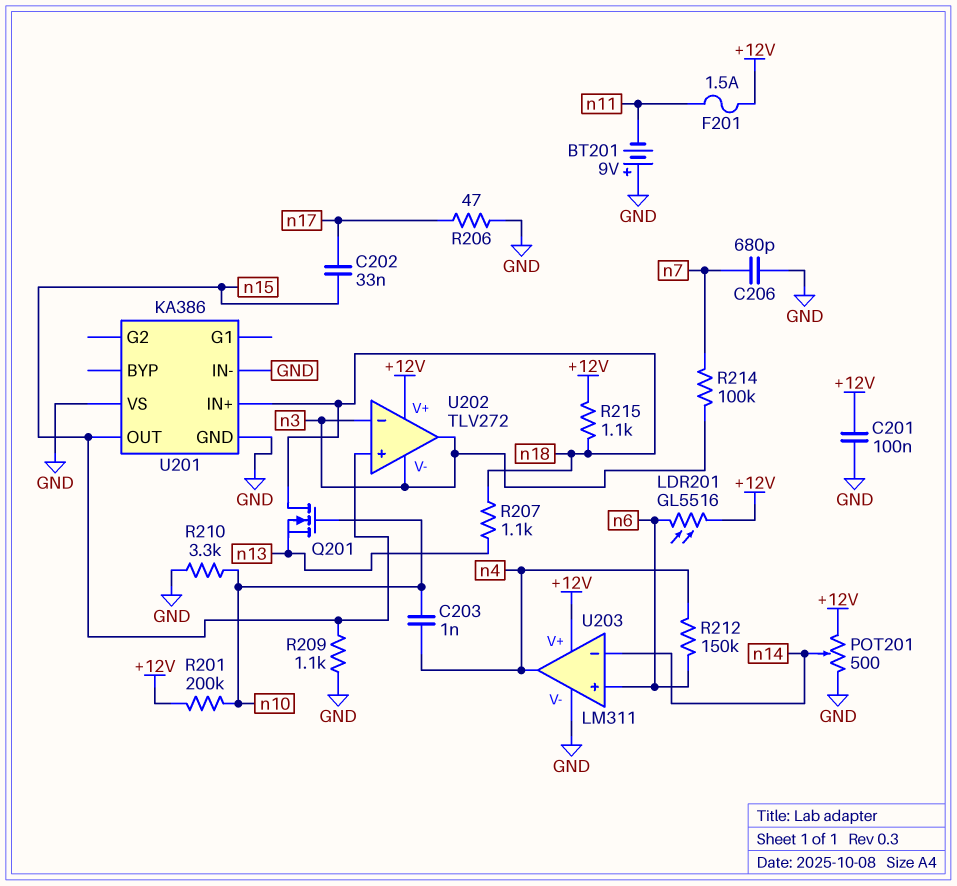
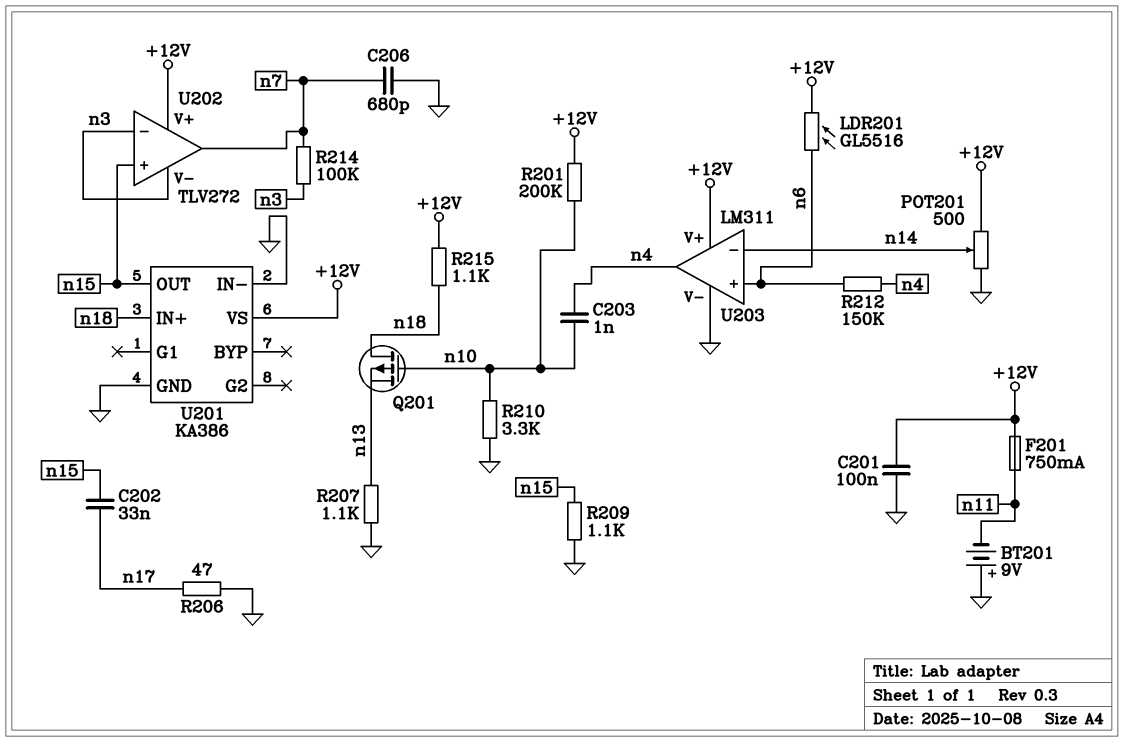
F201: 1.5A (+12V, n11) -> 750mA (+12V, n11)
Q201: NMOS (G n10, D n18, S n13) -> PMOS (G n10, D n18, S n13)
R207: 1.1k (n13, n18) -> 1.1k (GND, n13)
U201 pin VS: GND -> +12V
U202 pin out: n3 -> n7

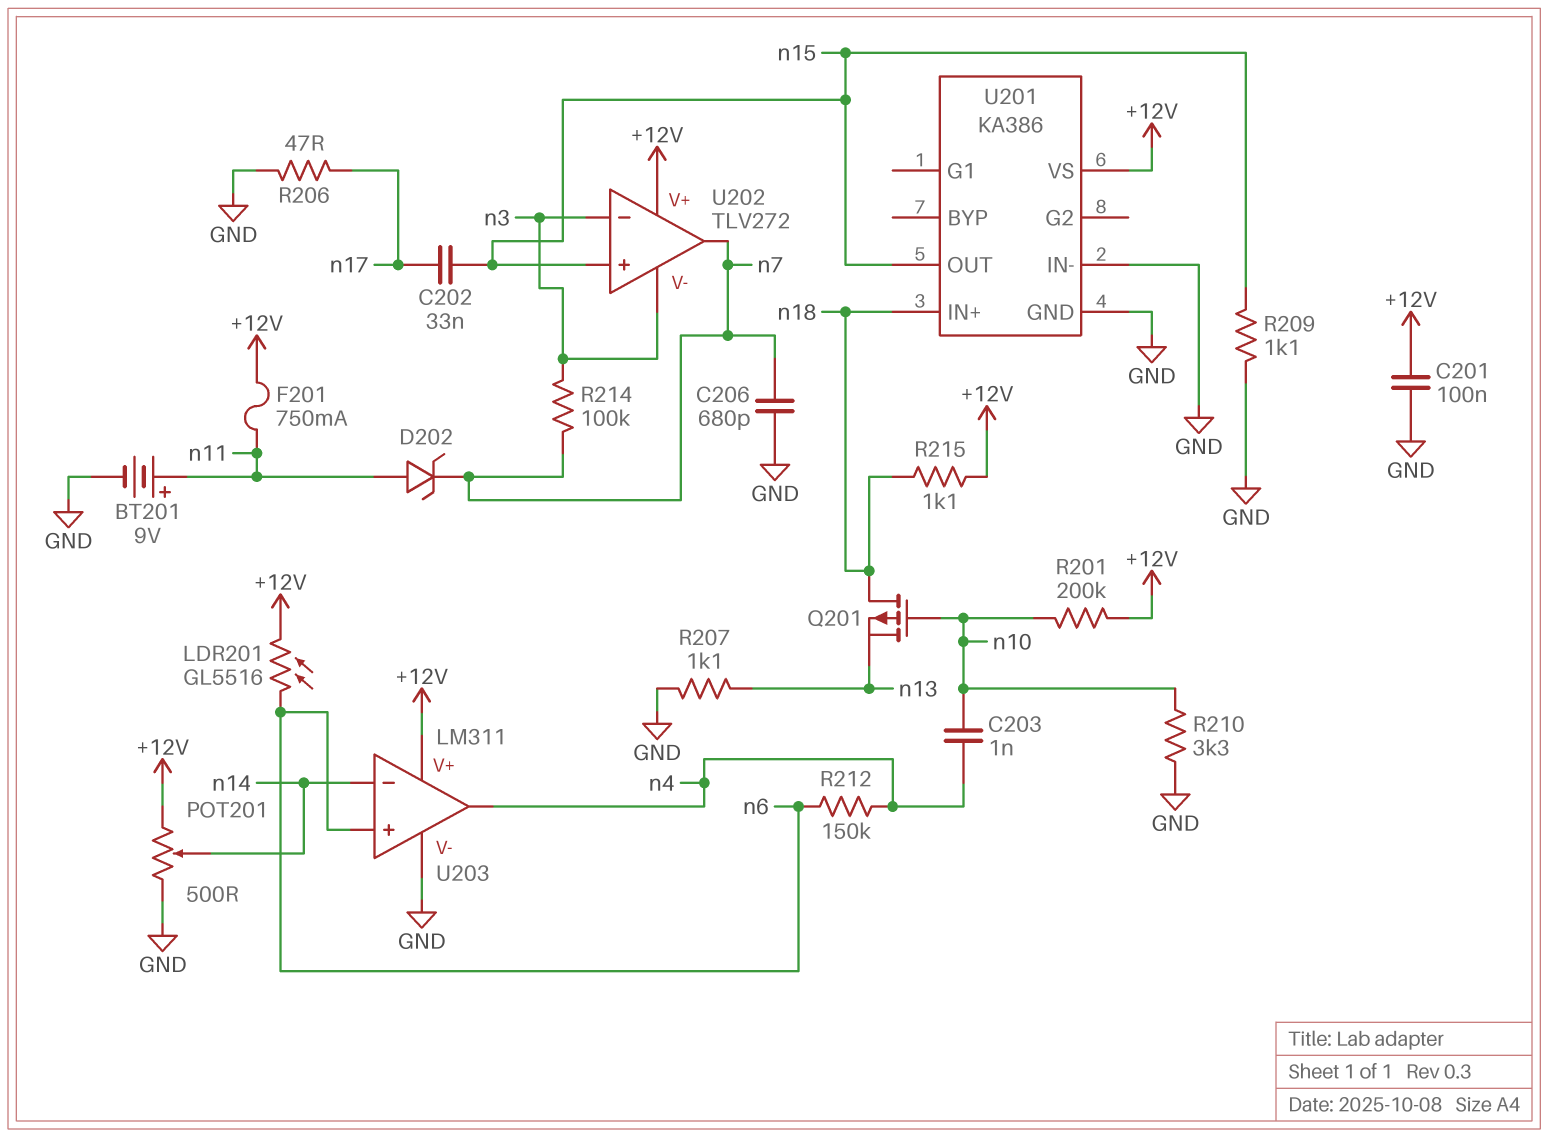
BT201: 9V (plus GND, minus n11) -> 9V (plus n11, minus GND)
D202: none -> zener (A n11, K n7)

